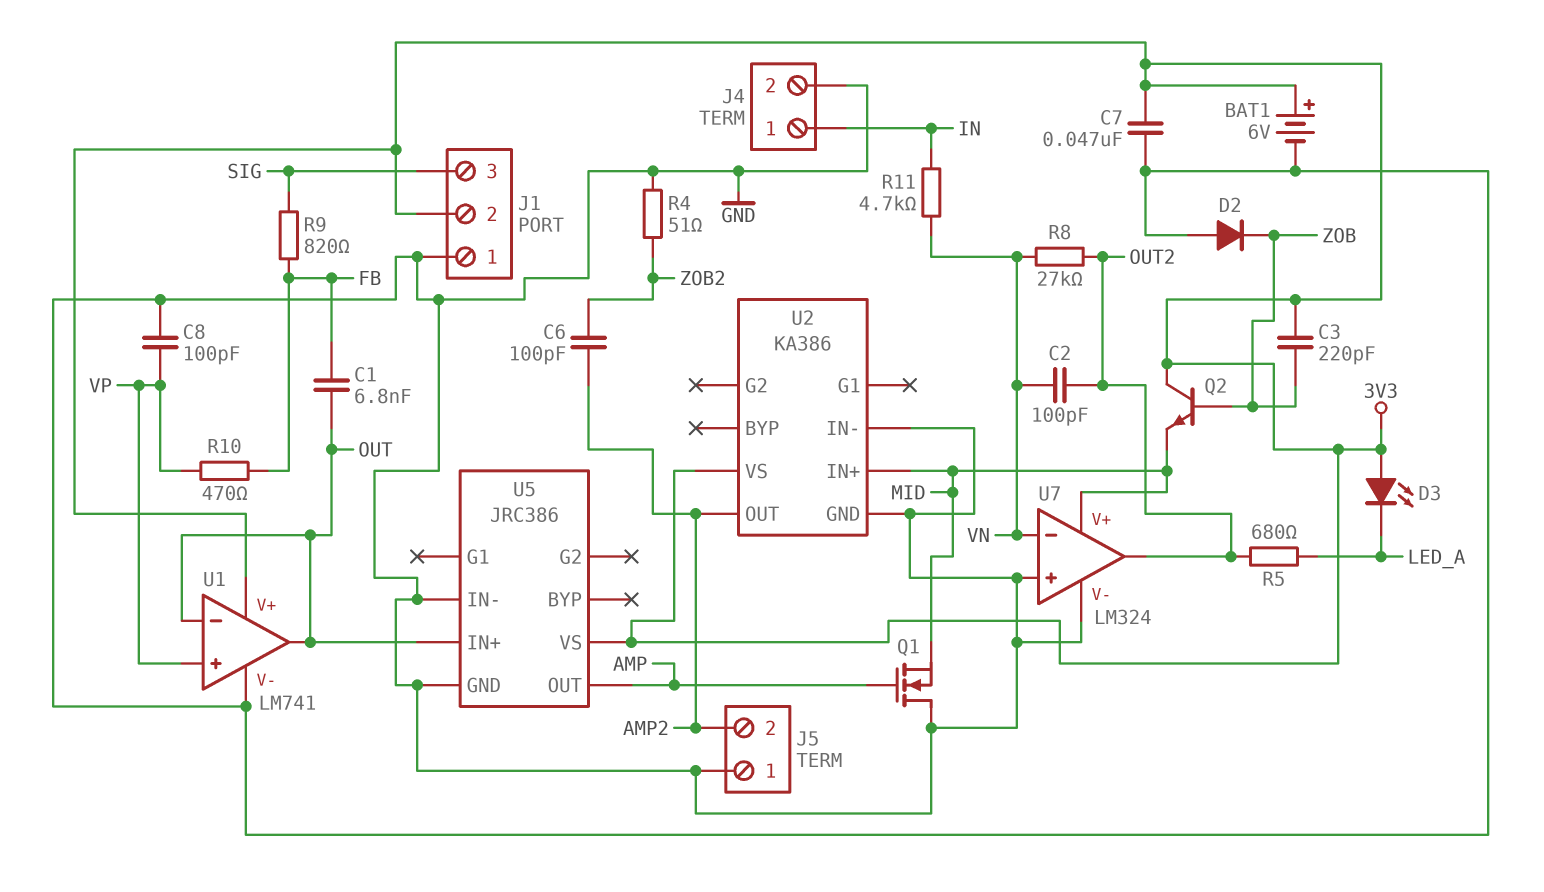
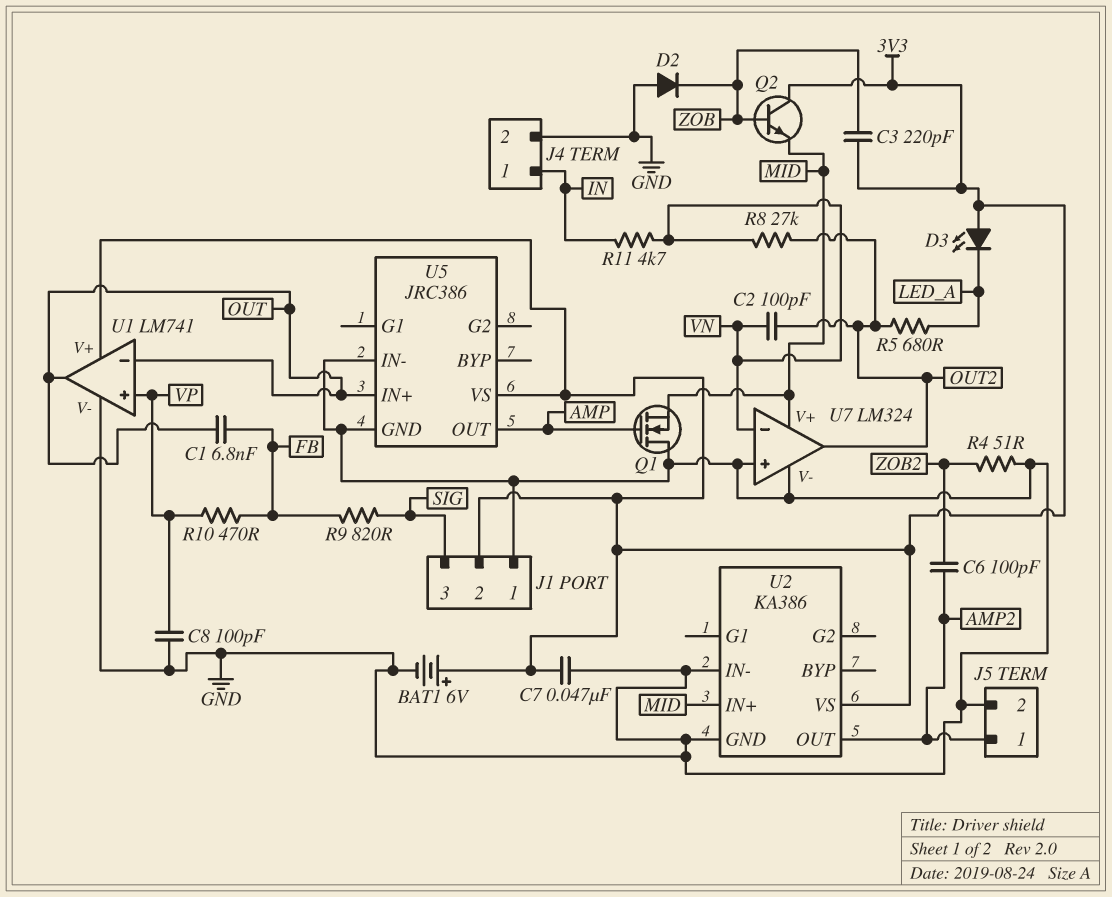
J5 pin 1: GND -> AMP2
J5 pin 2: AMP2 -> GND

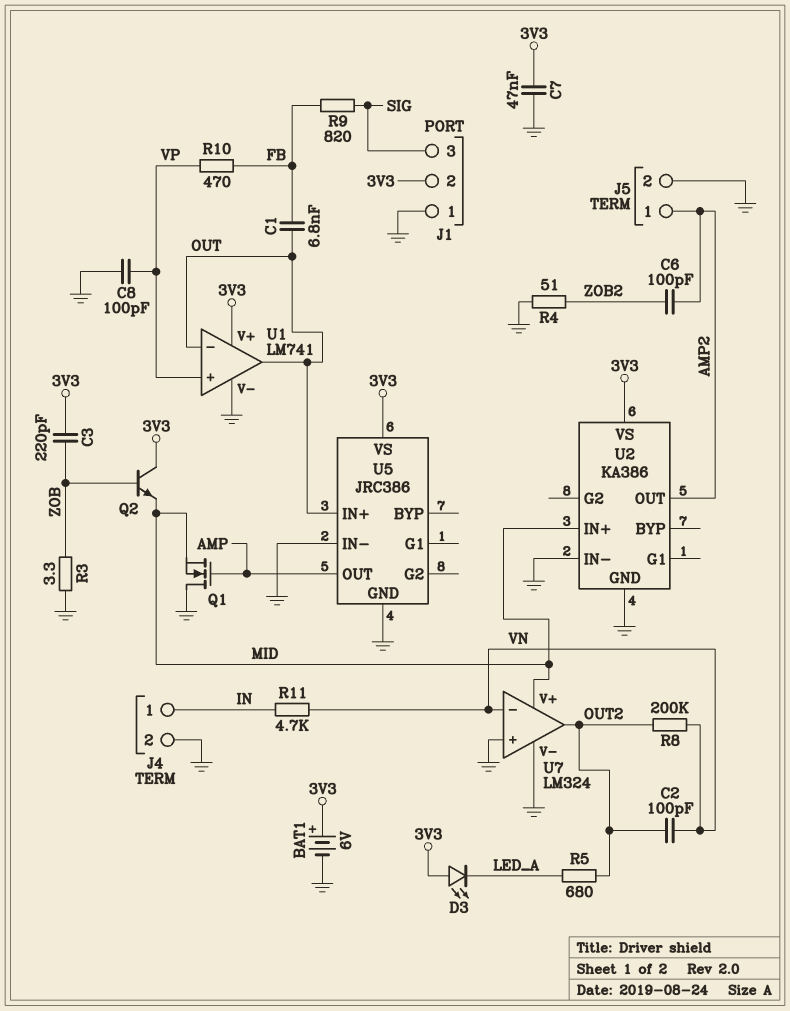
D2: diode (A GND, K ZOB) -> none
R3: none -> 3.3 (GND, ZOB)
R8: 27k (OUT2, VN) -> 200k (OUT2, VN)

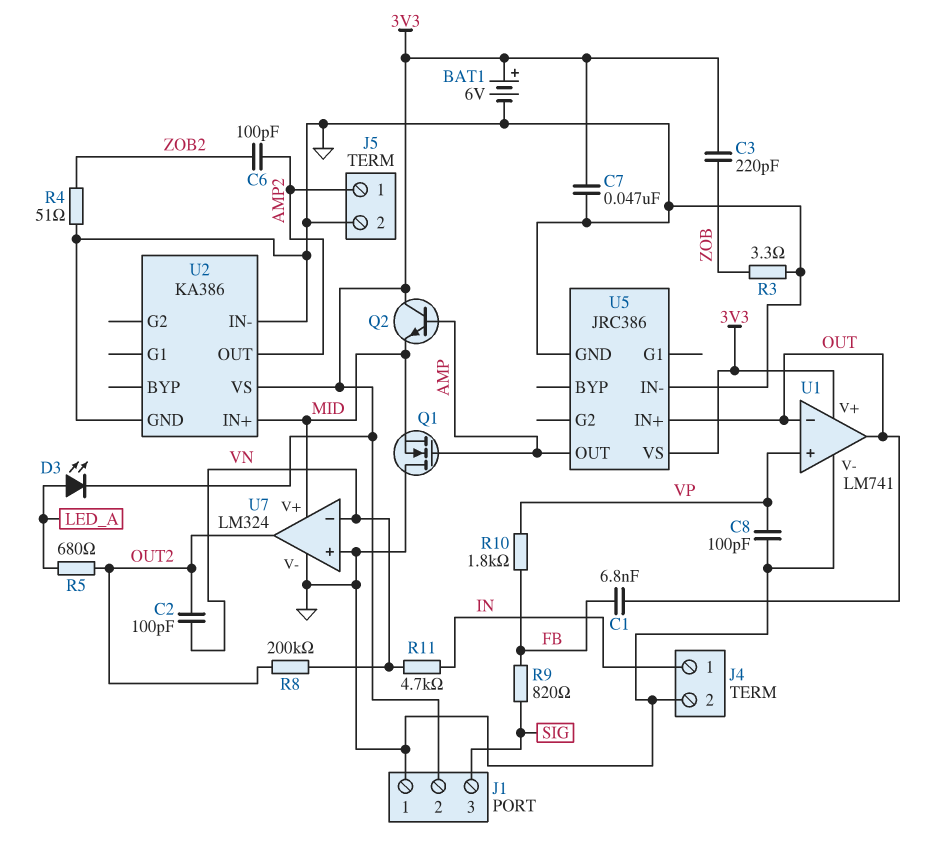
D3: LED (A 3V3, K LED_A) -> LED (A LED_A, K 3V3)
Q2: NPN (B ZOB, C 3V3, E MID) -> NPN (B AMP, C 3V3, E MID)
R10: 470 (FB, VP) -> 1.8k (FB, VP)

